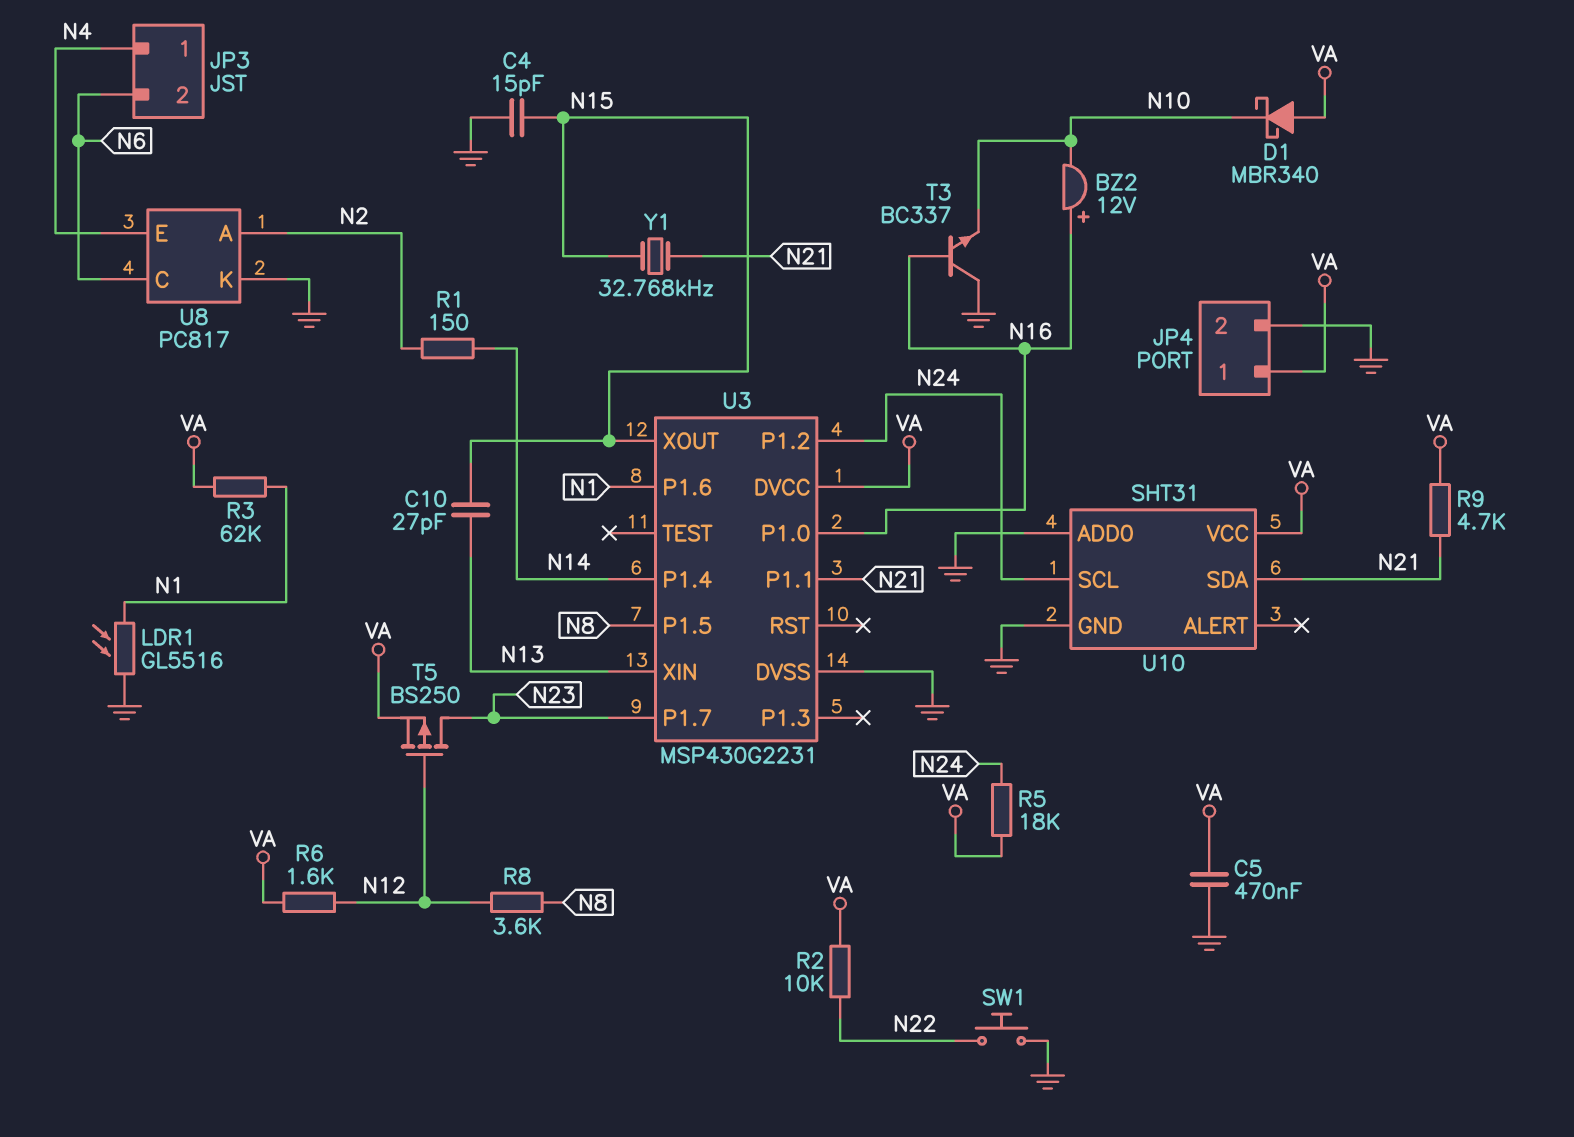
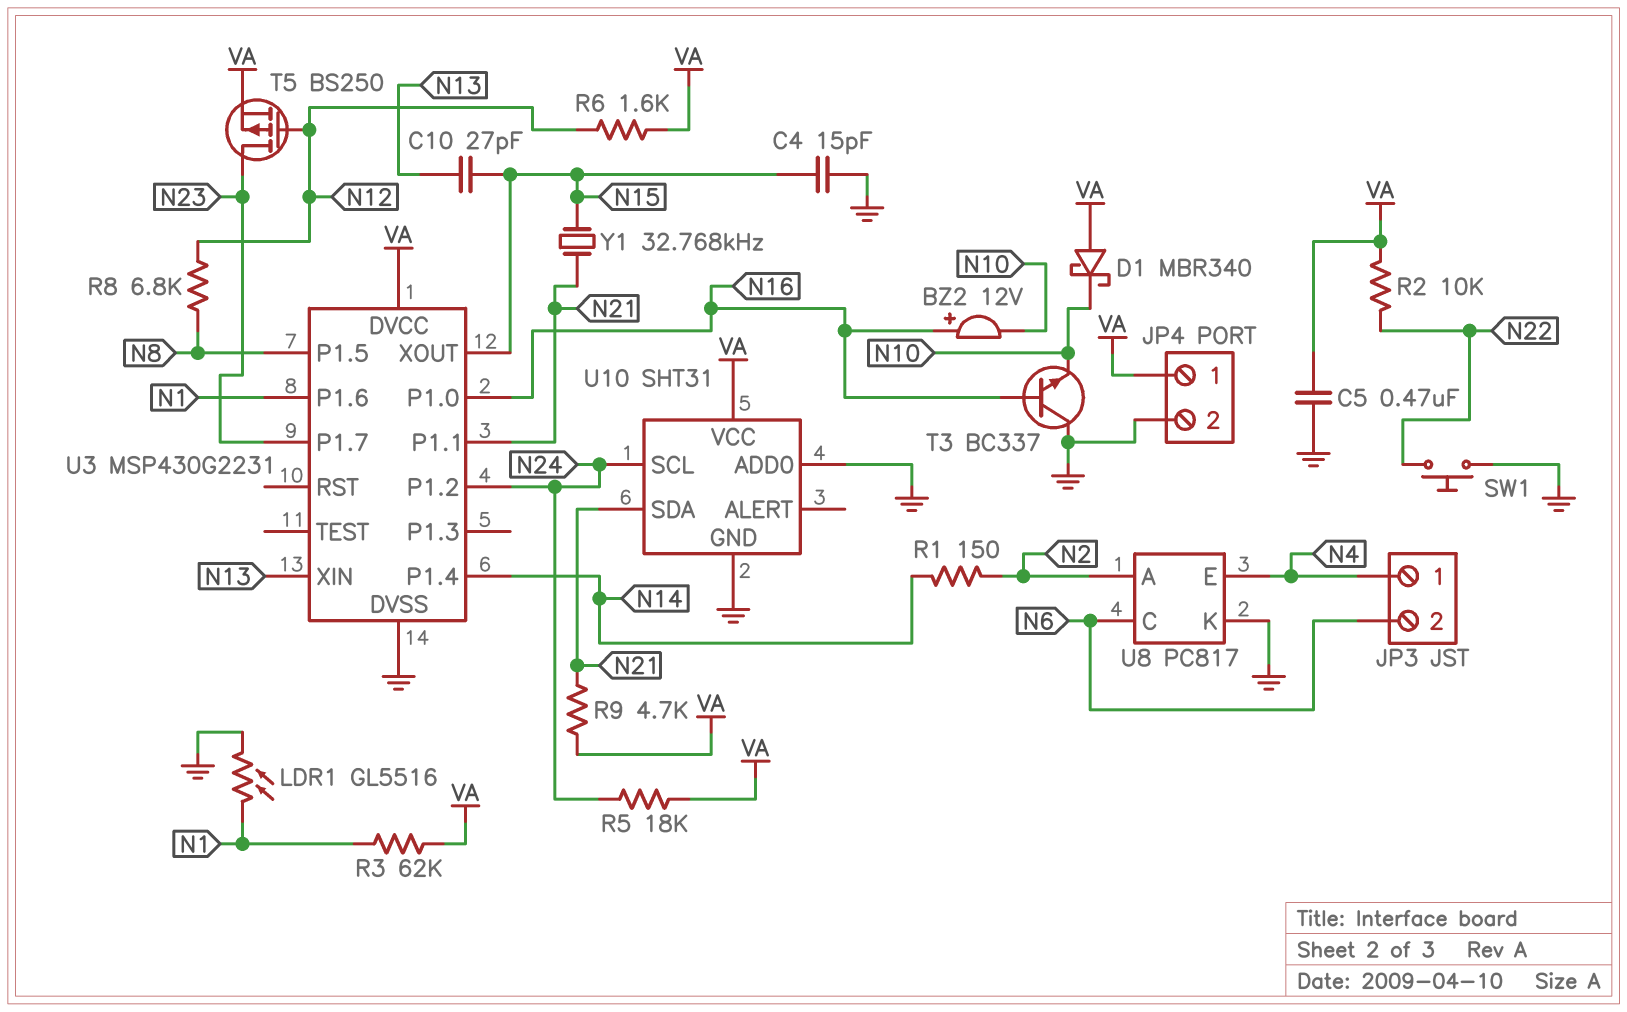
R8: 3.6k (N8, N12) -> 6.8k (N8, N12)

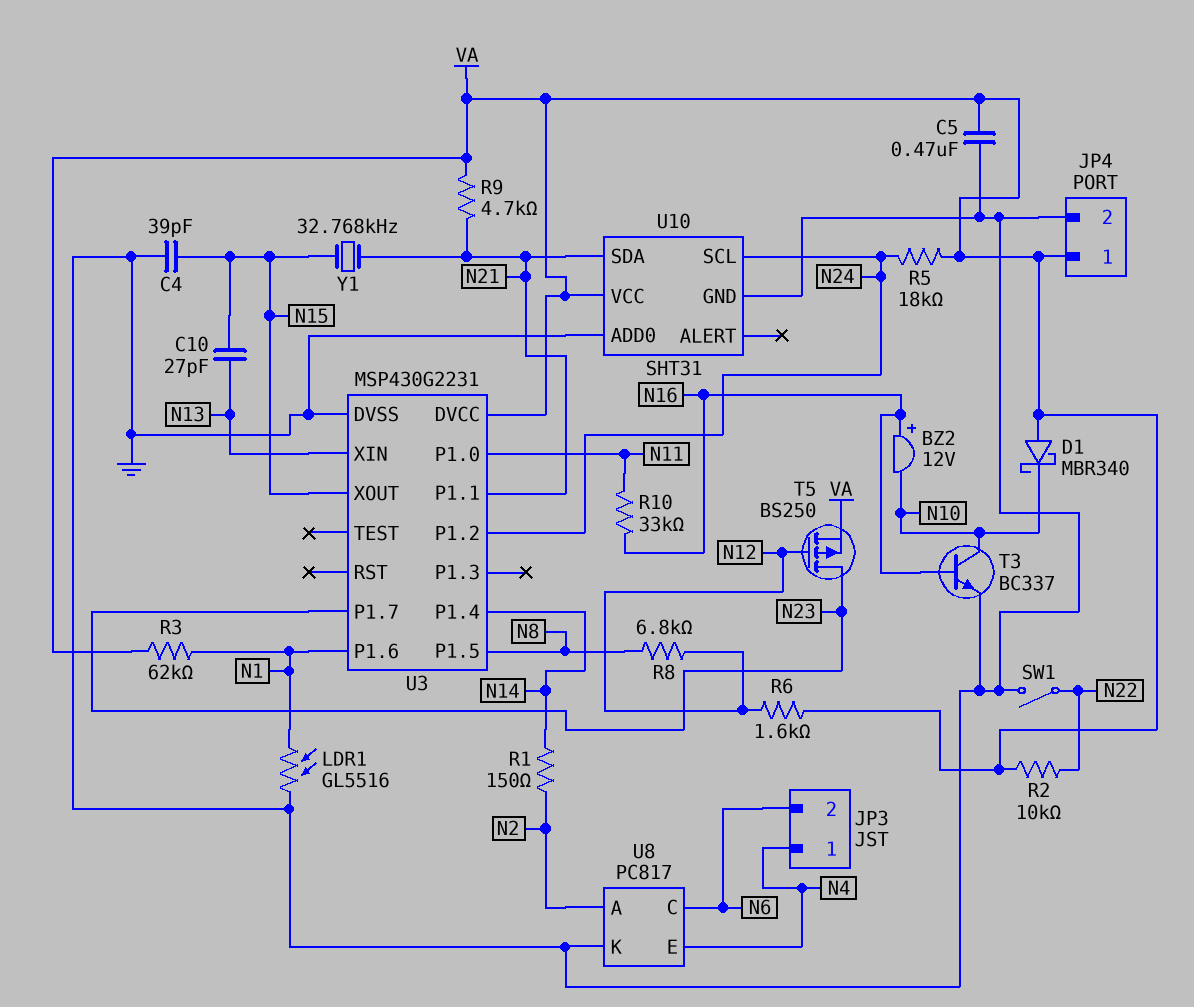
C4: 15pF (GND, N15) -> 39pF (GND, N15)
R10: none -> 33k (N11, N16)
SW1: button (GND, N22) -> switch (GND, N22)
T3: NPN BC337 (B N16, C GND, E N10) -> NPN BC337 (B N16, C N10, E GND)
U3 pin P1.0: N16 -> N11

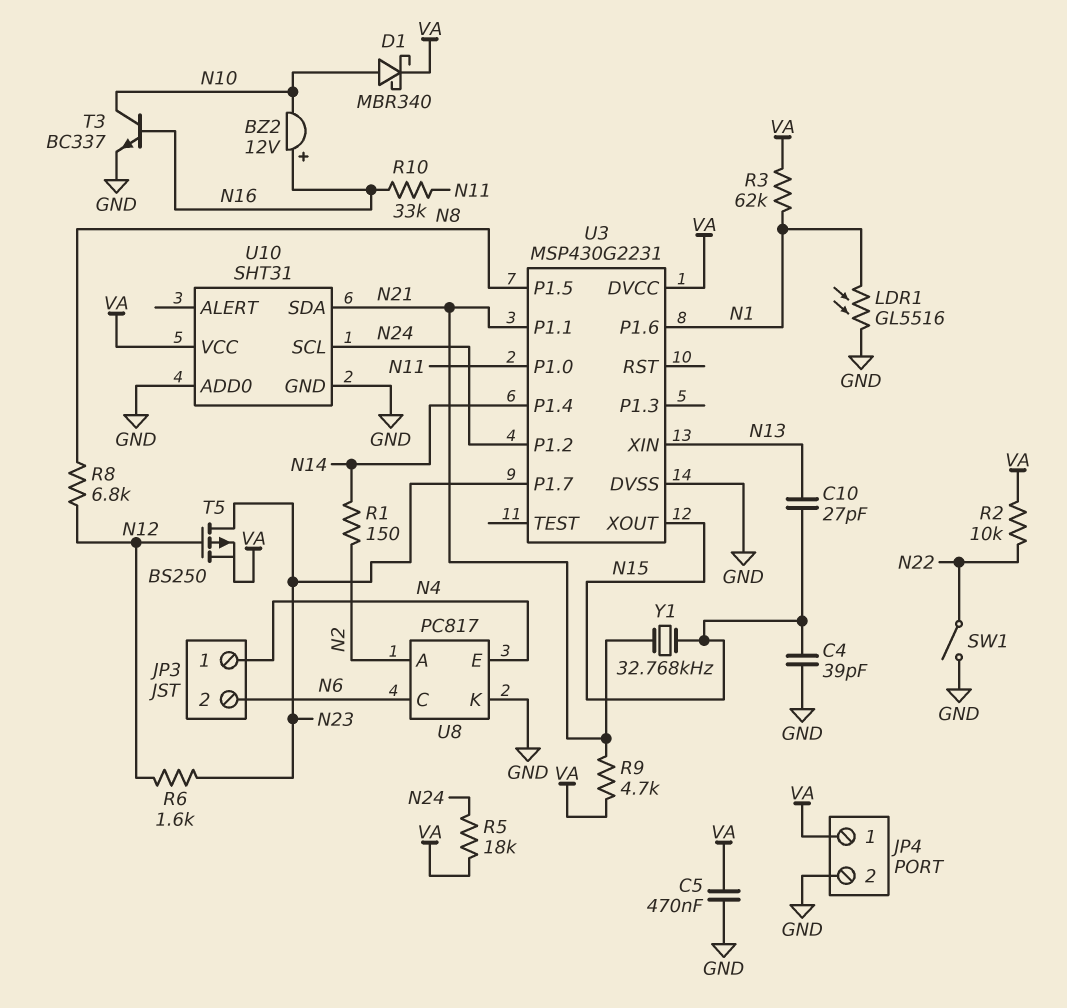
D1: schottky MBR340 (A VA, K N10) -> schottky MBR340 (A N10, K VA)
R6: 1.6k (N12, VA) -> 1.6k (N12, N23)

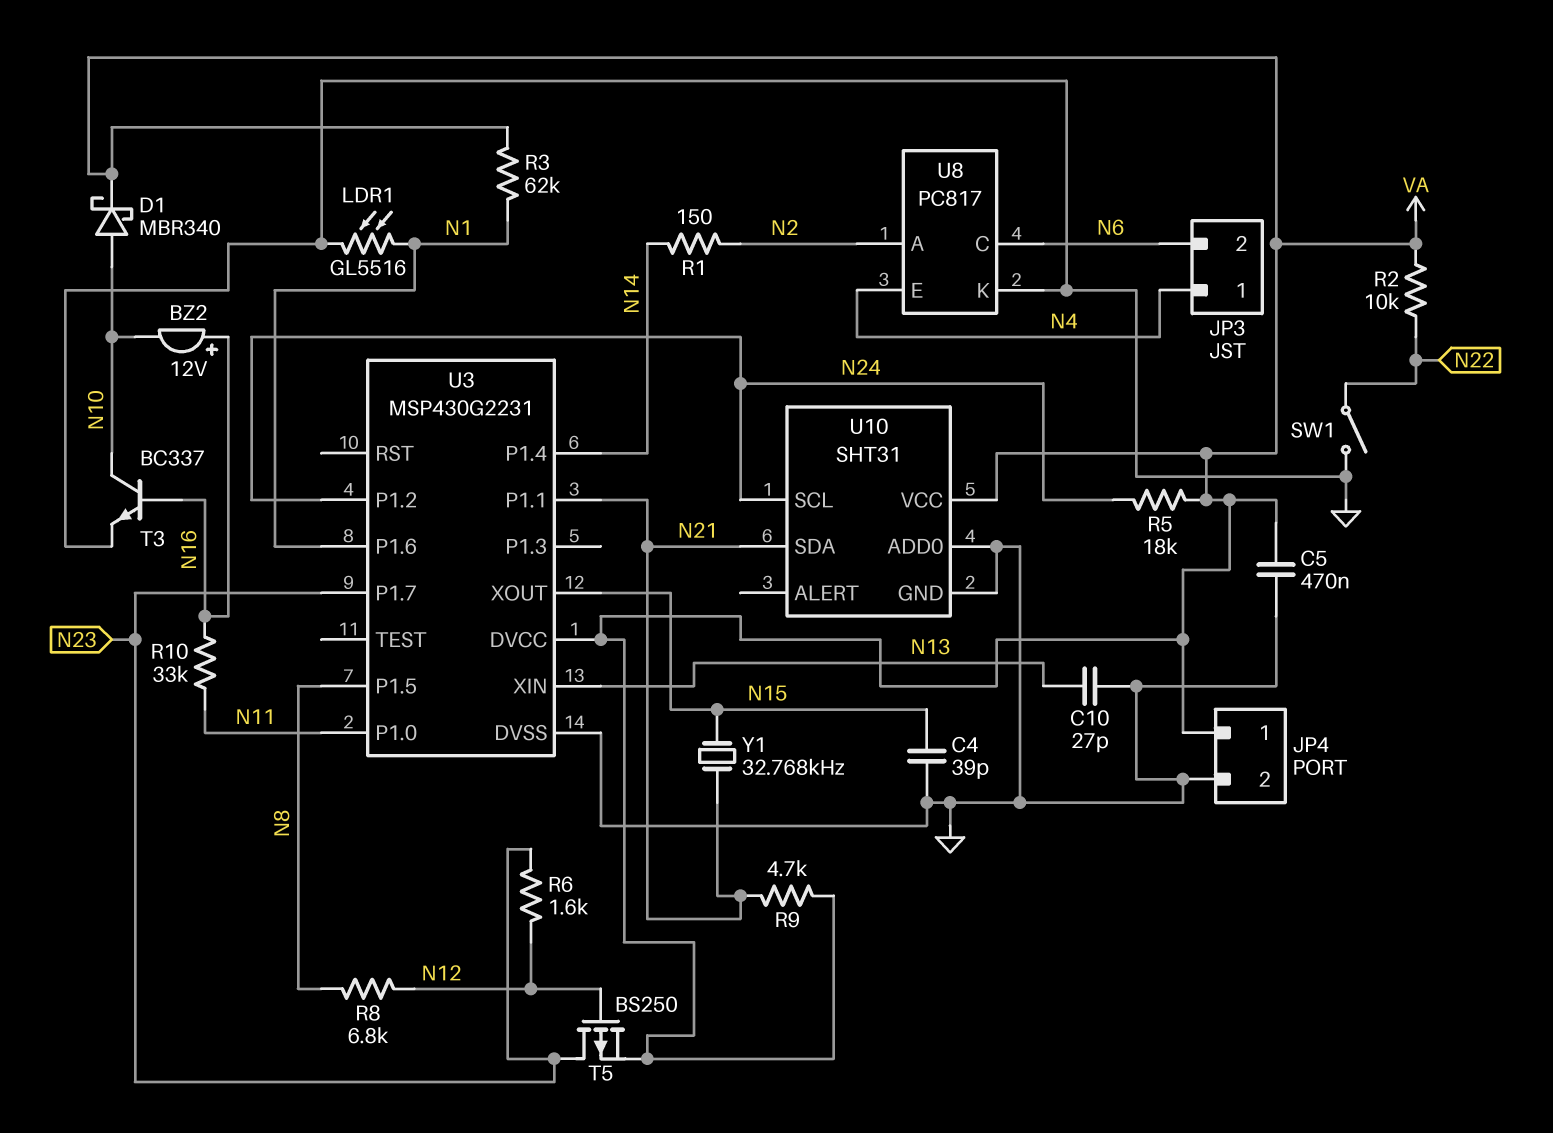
C10: 27pF (N13, N15) -> 27pF (GND, N13)

